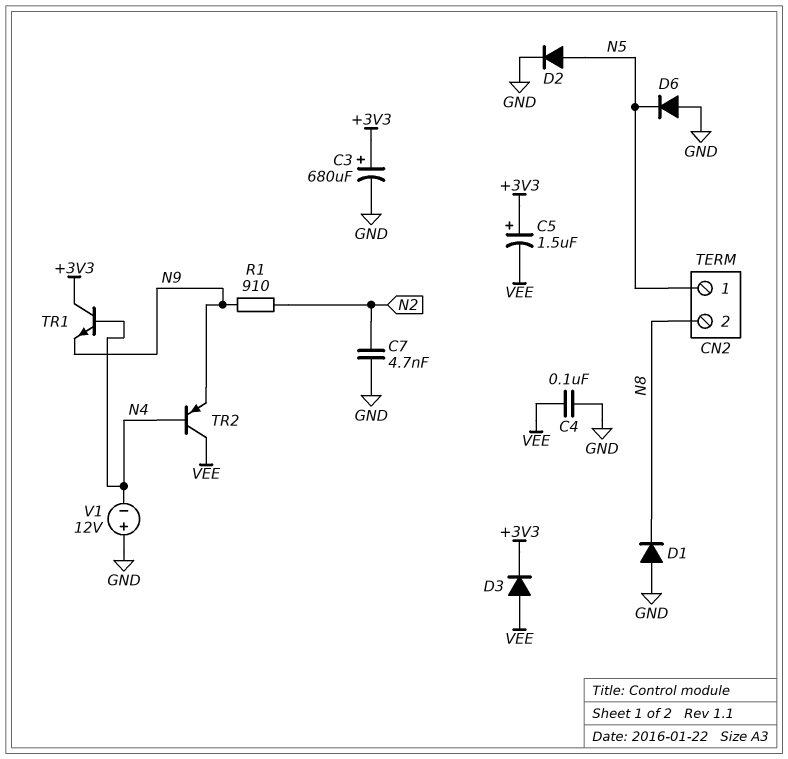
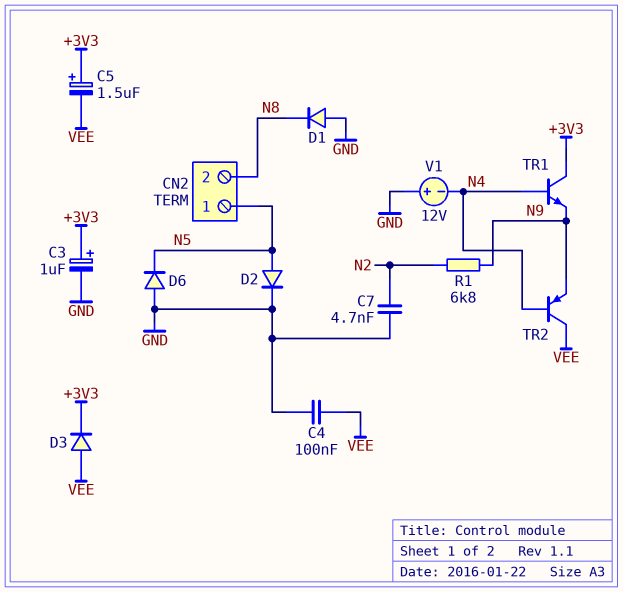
C3: 680uF (plus +3V3, minus GND) -> 1uF (plus +3V3, minus GND)
R1: 910 (N2, N9) -> 6.8k (N2, N9)

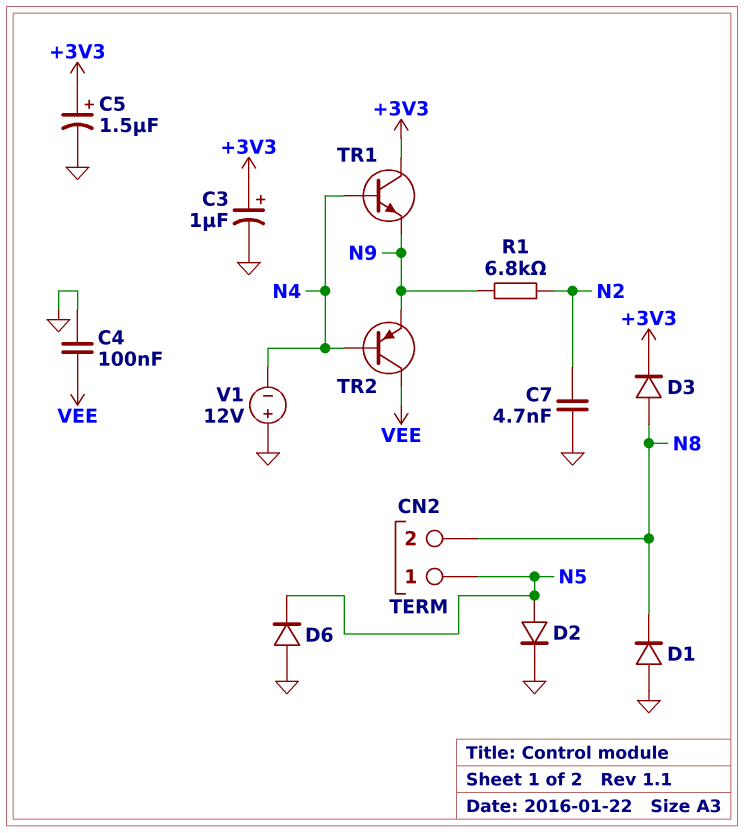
C5: 1.5uF (plus +3V3, minus VEE) -> 1.5uF (plus +3V3, minus GND)
D3: diode (A VEE, K +3V3) -> diode (A N8, K +3V3)

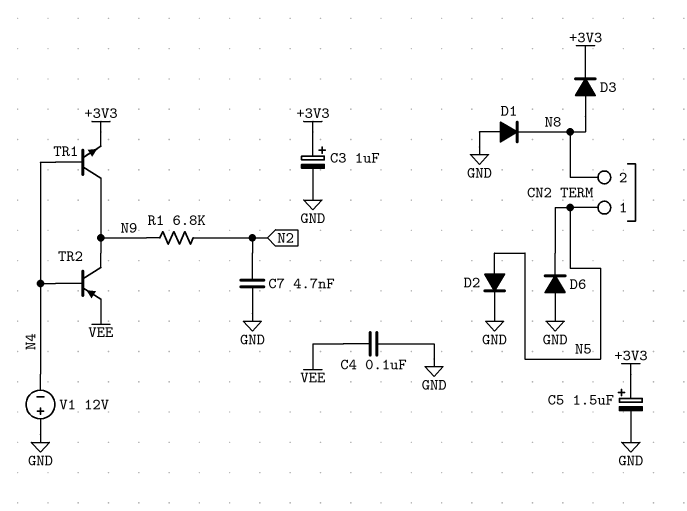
TR1: NPN (B N4, C +3V3, E N9) -> NPN (B N4, C N9, E +3V3)
TR2: PNP (B N4, C VEE, E N9) -> PNP (B N4, C N9, E VEE)

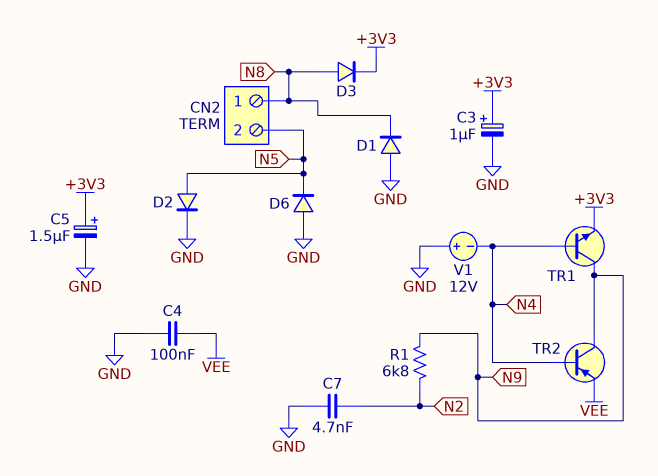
CN2 pin 1: N5 -> N8
CN2 pin 2: N8 -> N5

